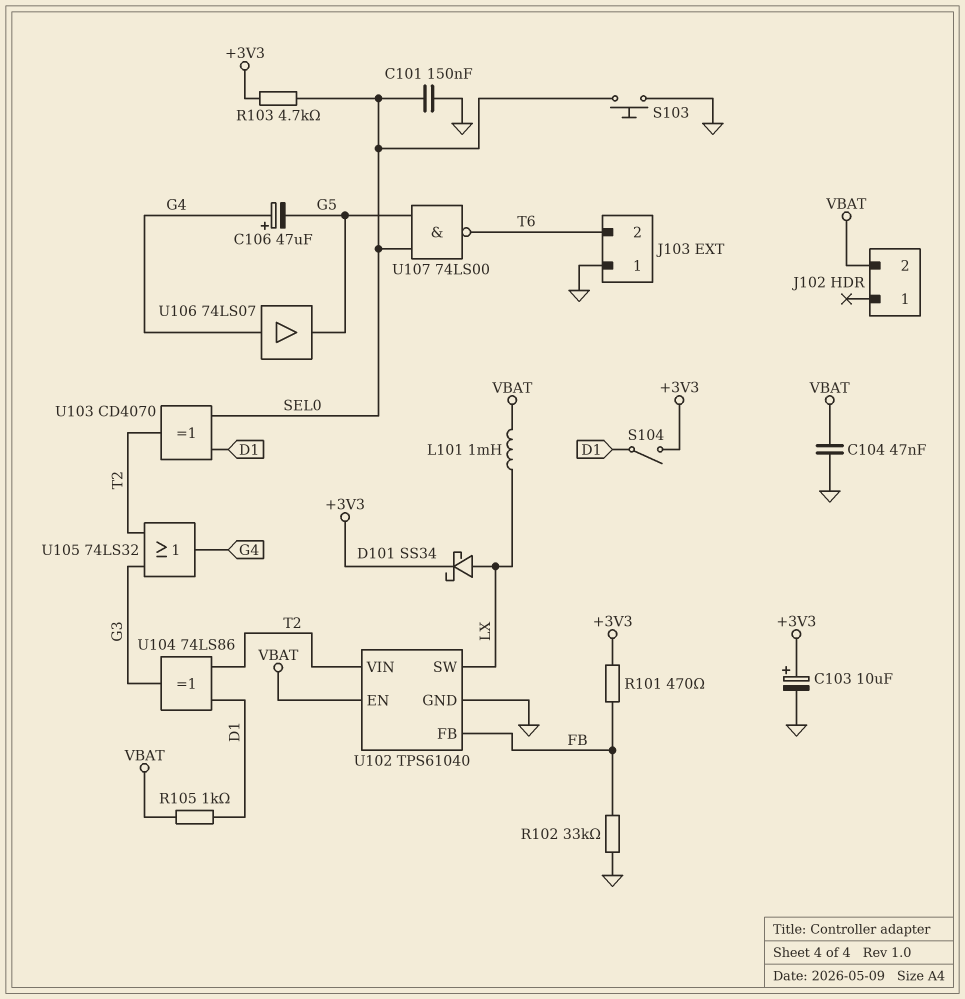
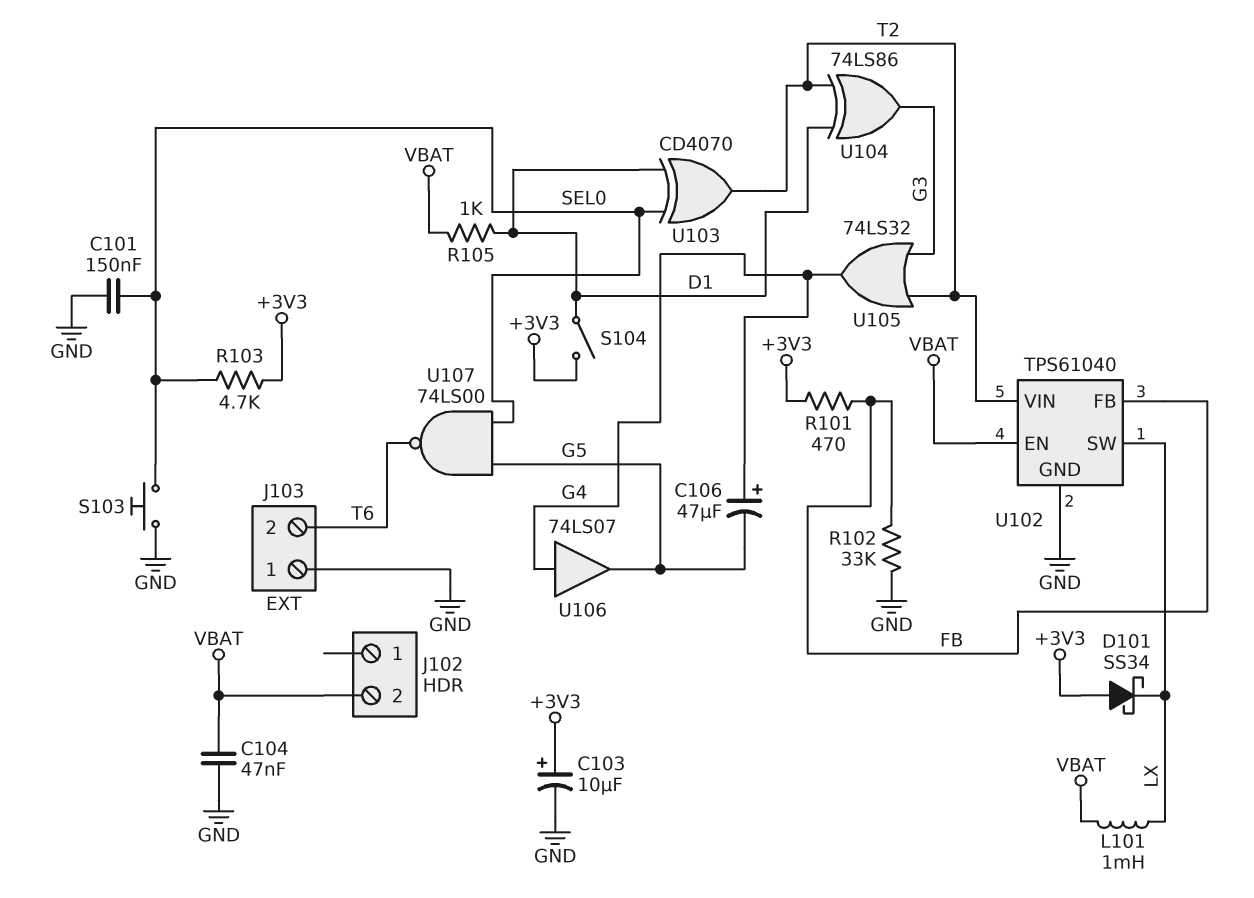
D101: schottky SS34 (A LX, K +3V3) -> schottky SS34 (A +3V3, K LX)

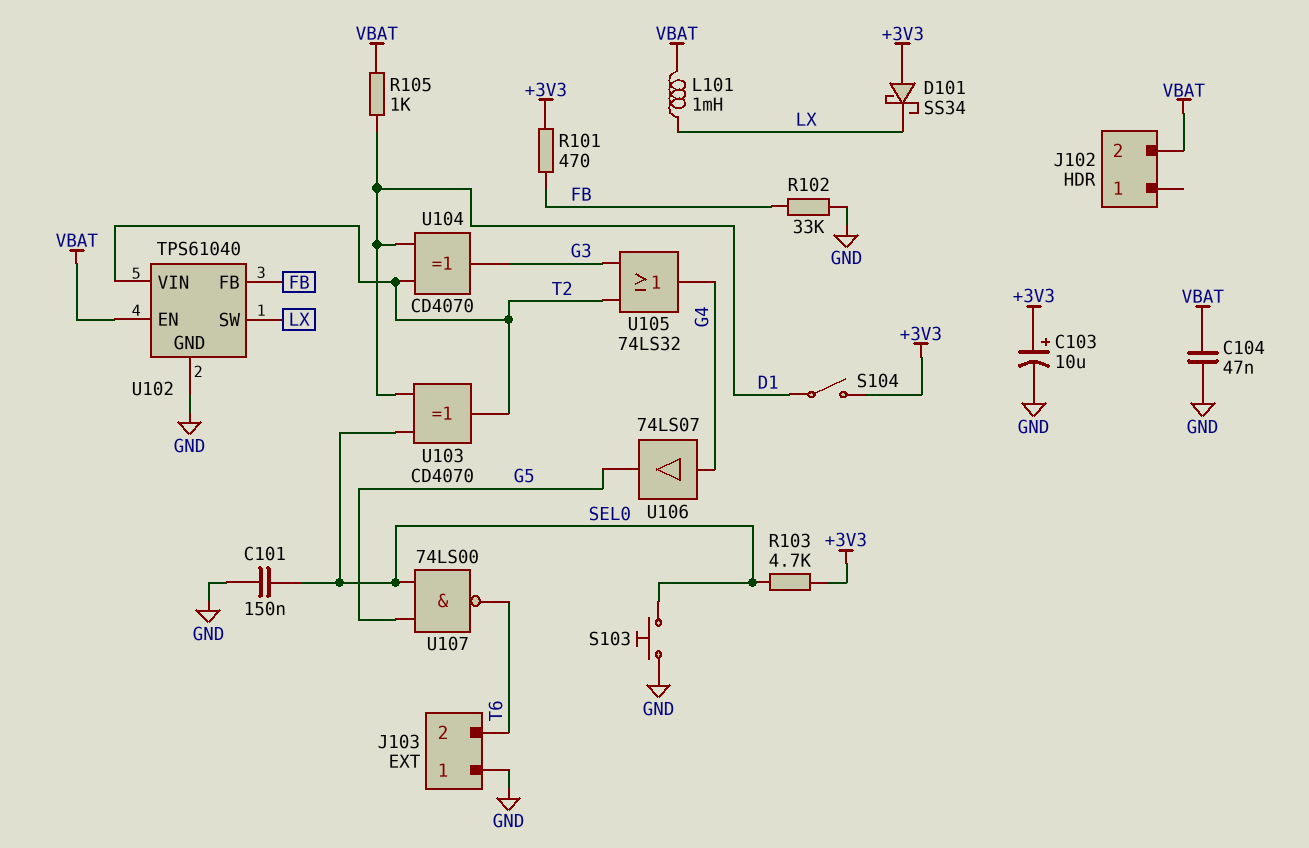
C106: 47uF (plus G4, minus G5) -> none
U104: XOR 74LS86 (in D1, in T2, out G3) -> XOR CD4070 (in D1, in T2, out G3)

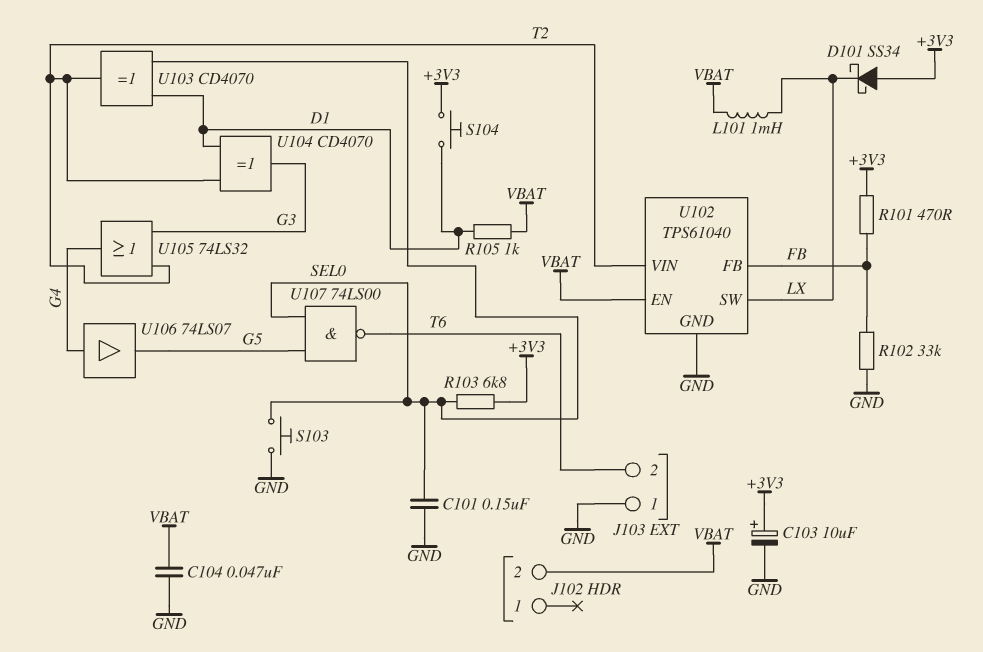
R103: 4.7k (+3V3, SEL0) -> 6.8k (+3V3, SEL0)
S104: switch (+3V3, D1) -> button (+3V3, D1)

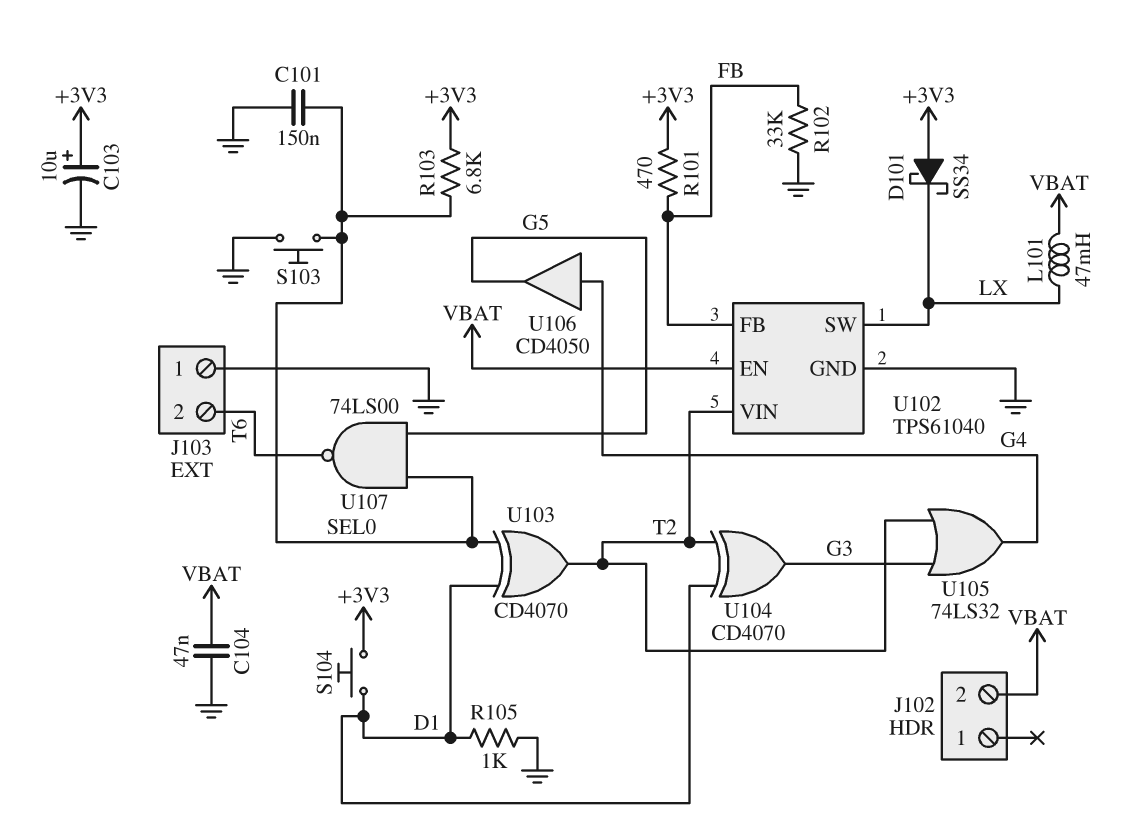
L101: 1mH (LX, VBAT) -> 47mH (LX, VBAT)
R105: 1k (D1, VBAT) -> 1k (D1, GND)
U106: buffer 74LS07 (in G4, out G5) -> buffer CD4050 (in G4, out G5)

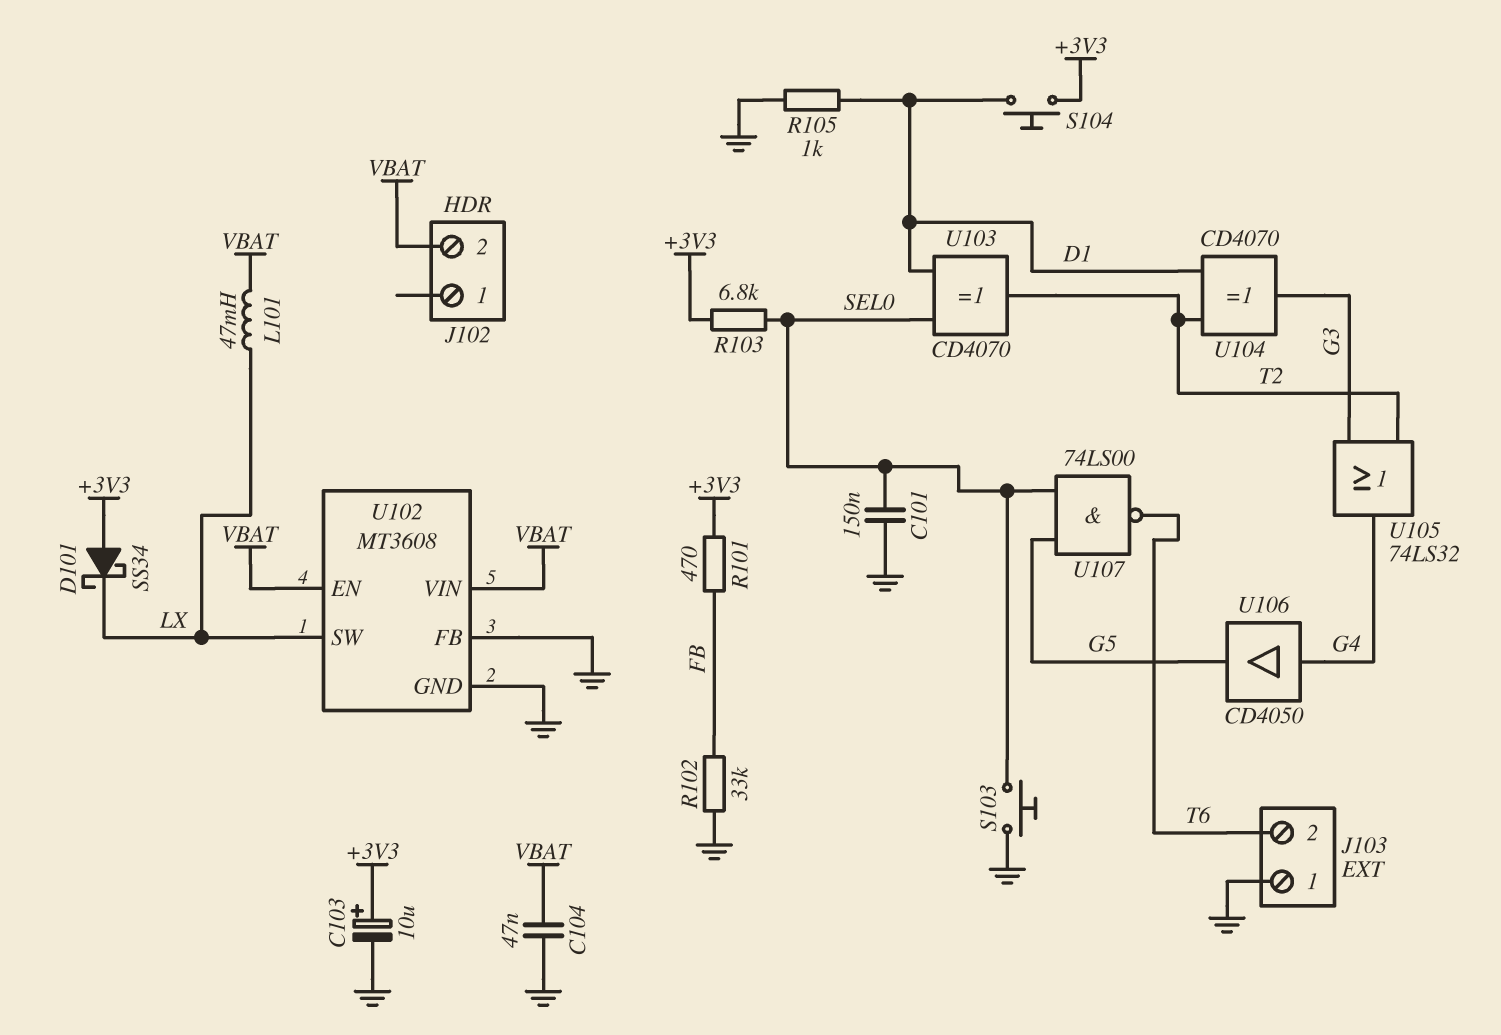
U102: TPS61040 -> MT3608
U102 pin FB: FB -> GND
U102 pin VIN: T2 -> VBAT

